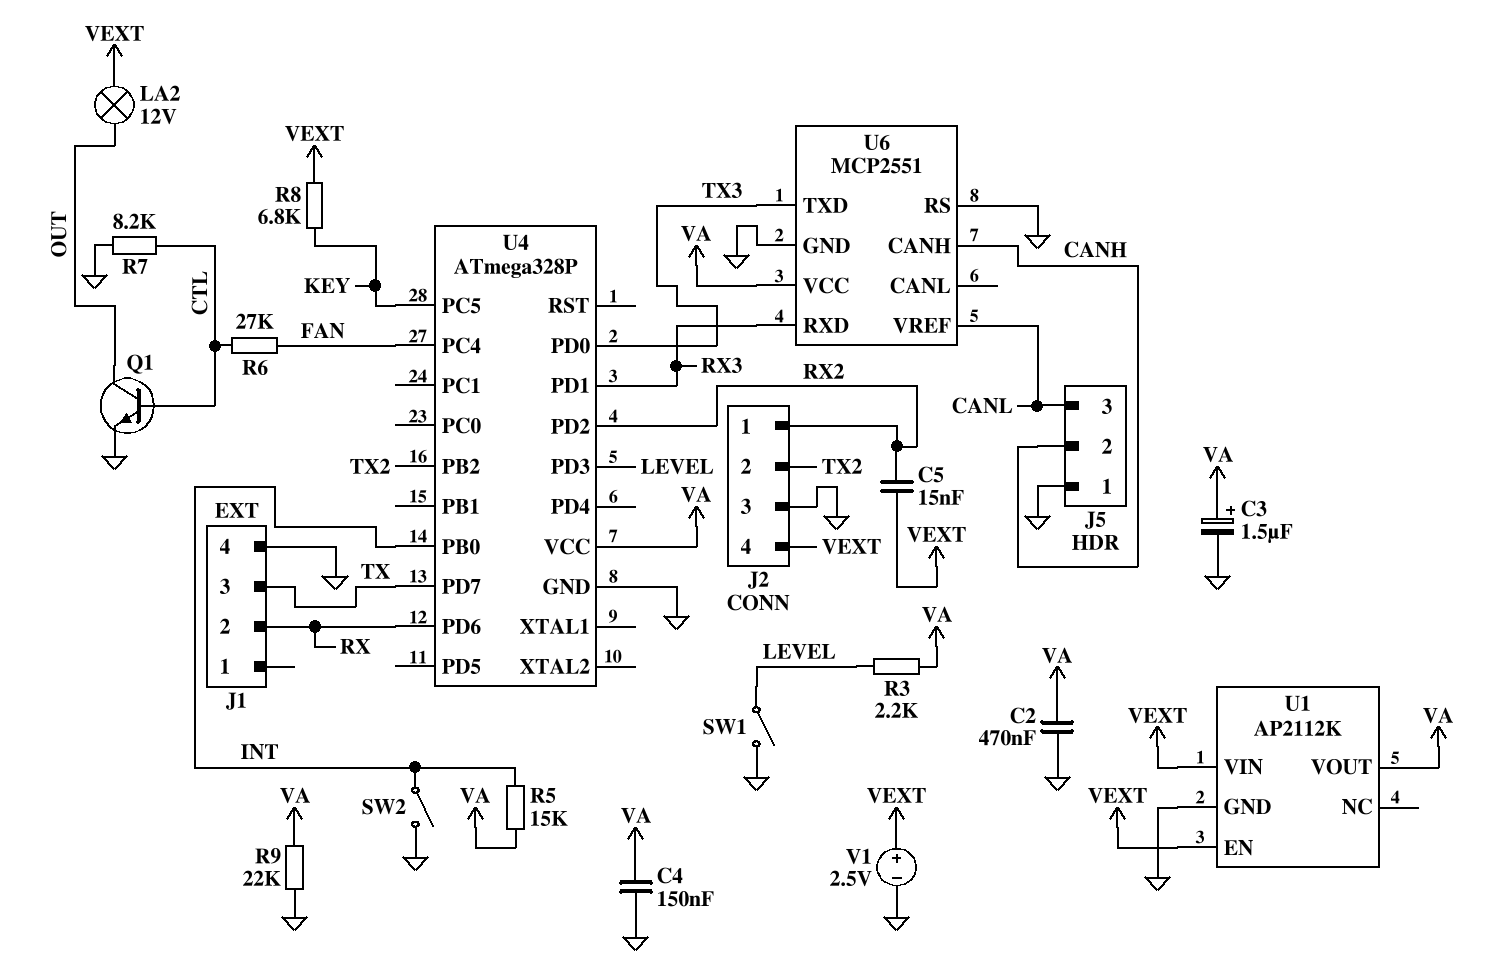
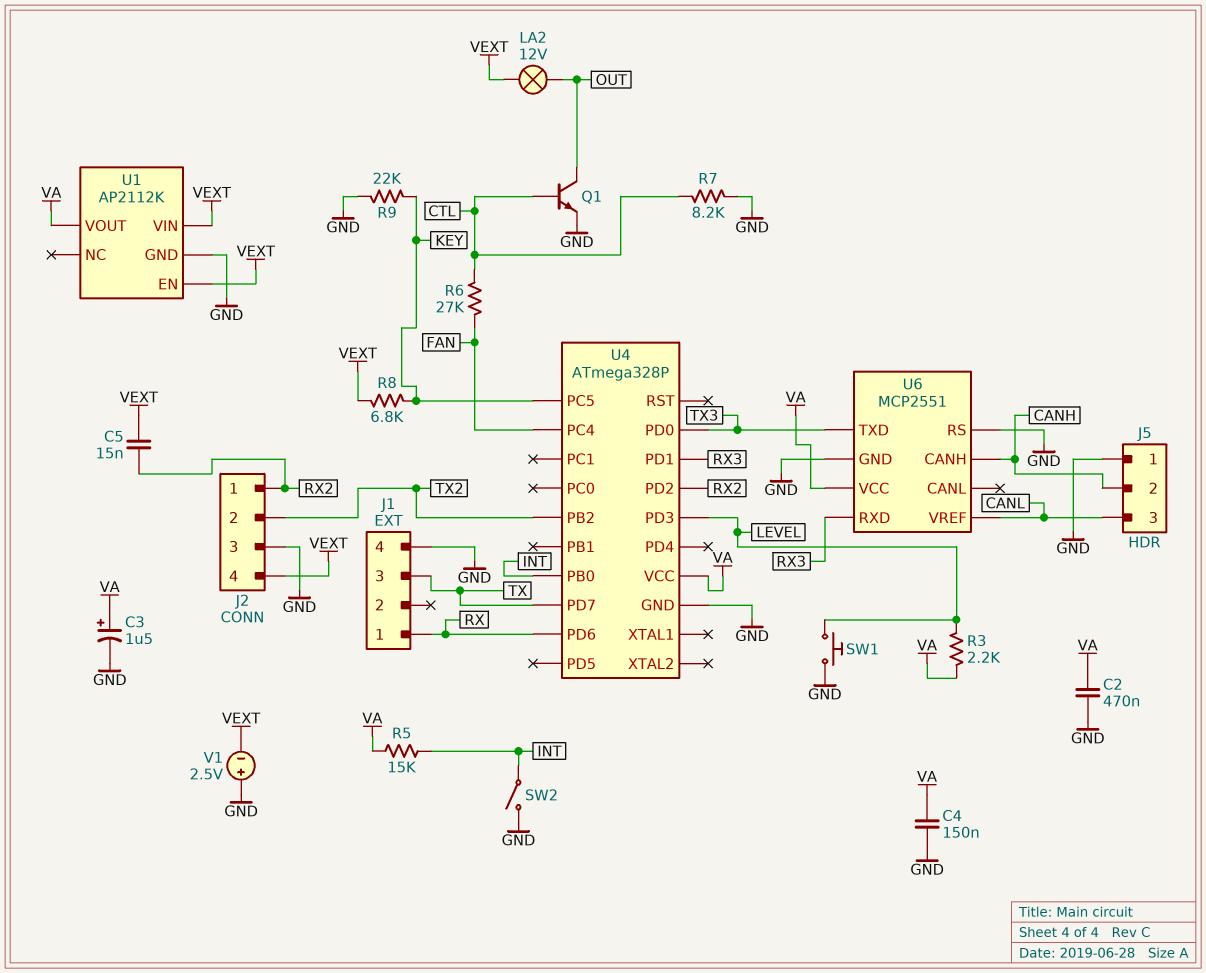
J1 pin 1: none -> RX
J1 pin 2: RX -> none
R9: 22k (GND, VA) -> 22k (GND, KEY)
SW1: switch (GND, LEVEL) -> button (GND, LEVEL)
V1: 2.5V (plus VEXT, minus GND) -> 2.5V (plus GND, minus VEXT)

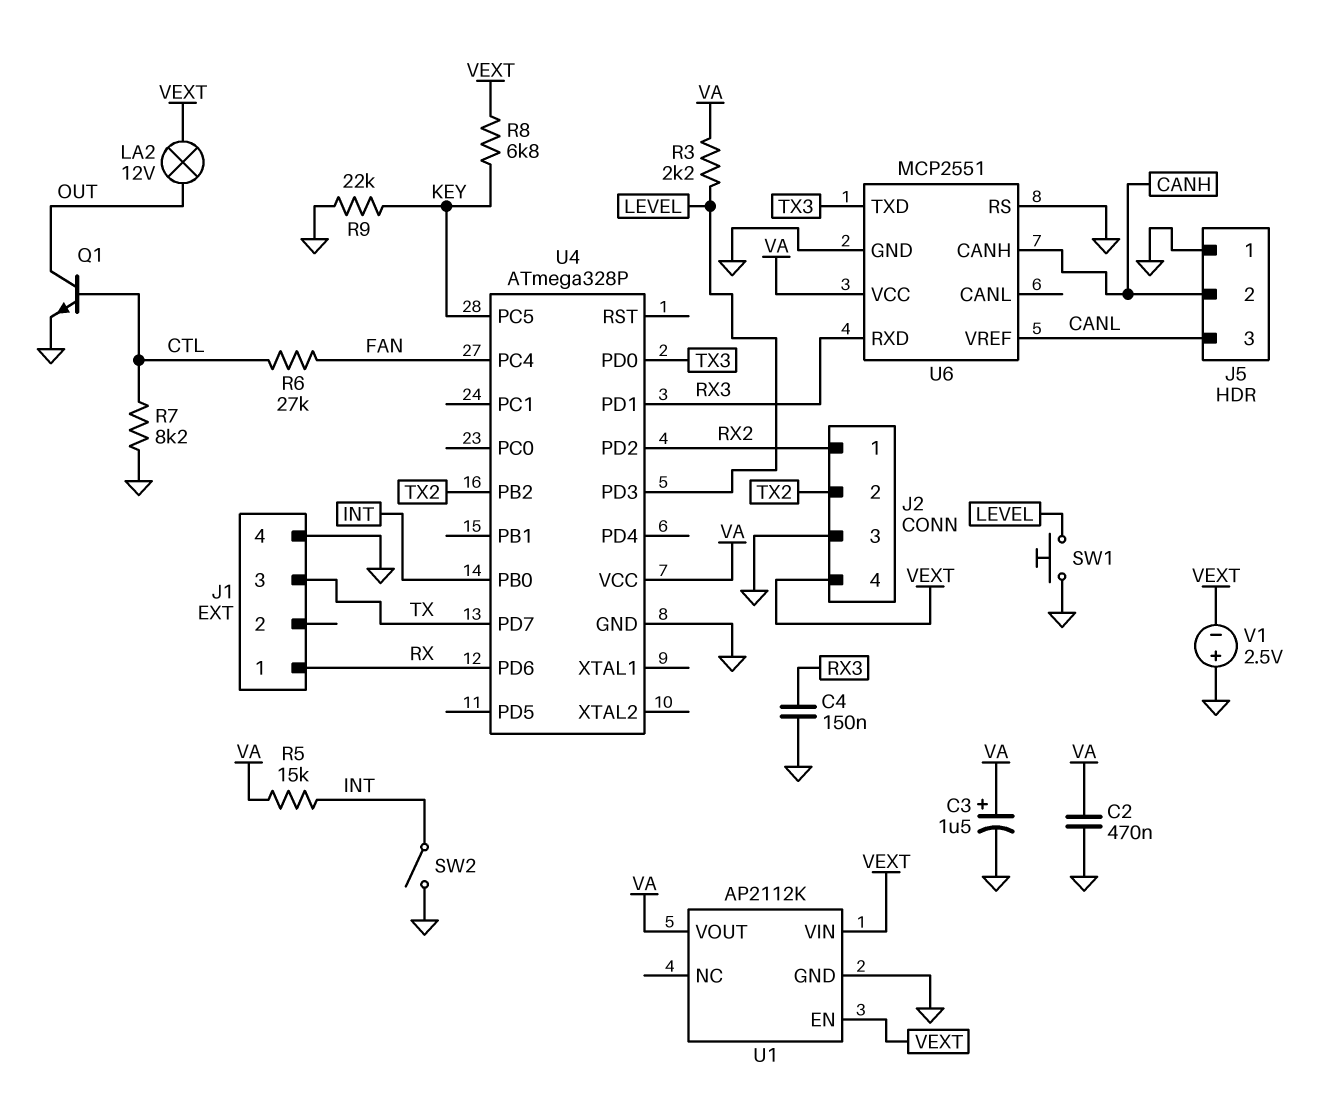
C4: 150nF (GND, VA) -> 150nF (GND, RX3)
C5: 15nF (RX2, VEXT) -> none

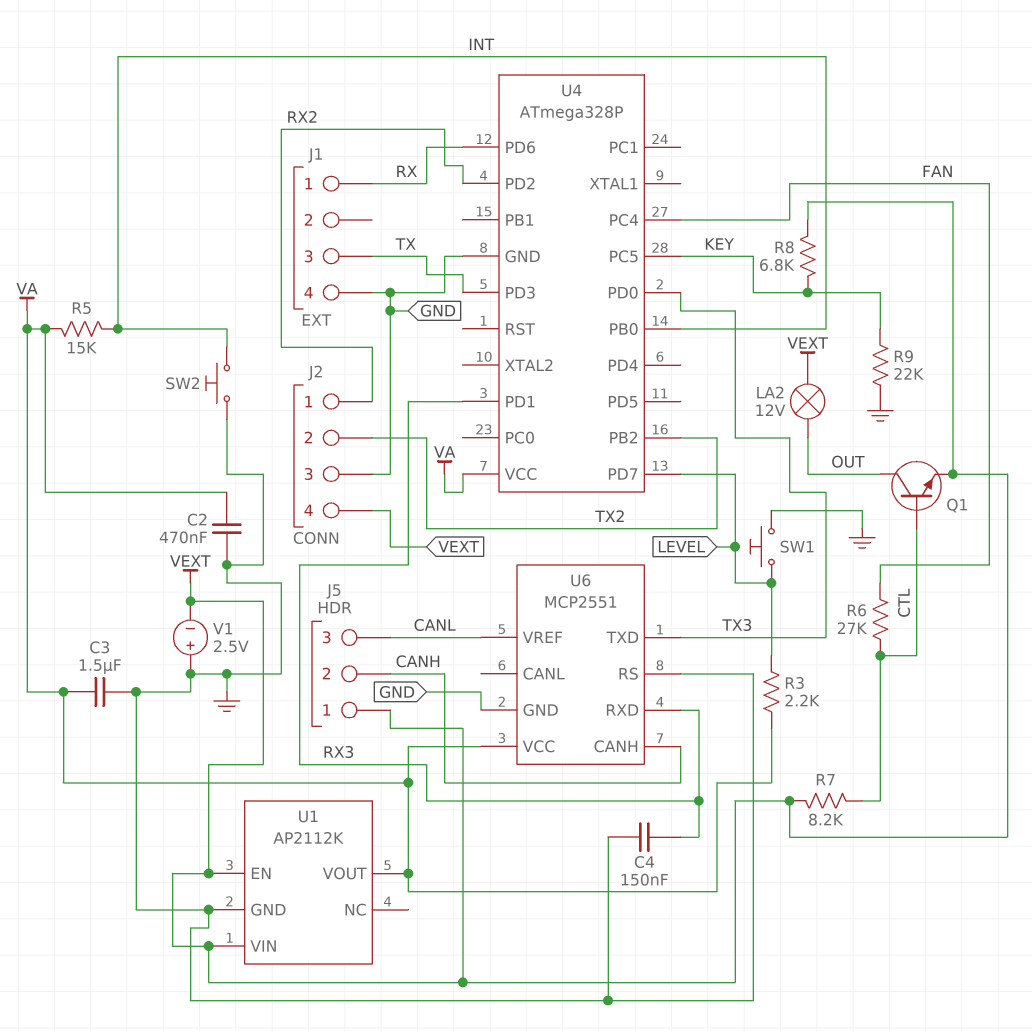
C3: 1.5uF (plus VA, minus GND) -> 1.5uF (GND, VA)
J5 pin 1: GND -> VEXT
Q1: NPN (B CTL, C OUT, E GND) -> NPN (B CTL, C OUT, E VEXT)
R7: 8.2k (CTL, GND) -> 8.2k (CTL, VEXT)
SW2: switch (GND, INT) -> button (GND, INT)
U4 pin PD3: LEVEL -> TX
U4 pin PD7: TX -> LEVEL

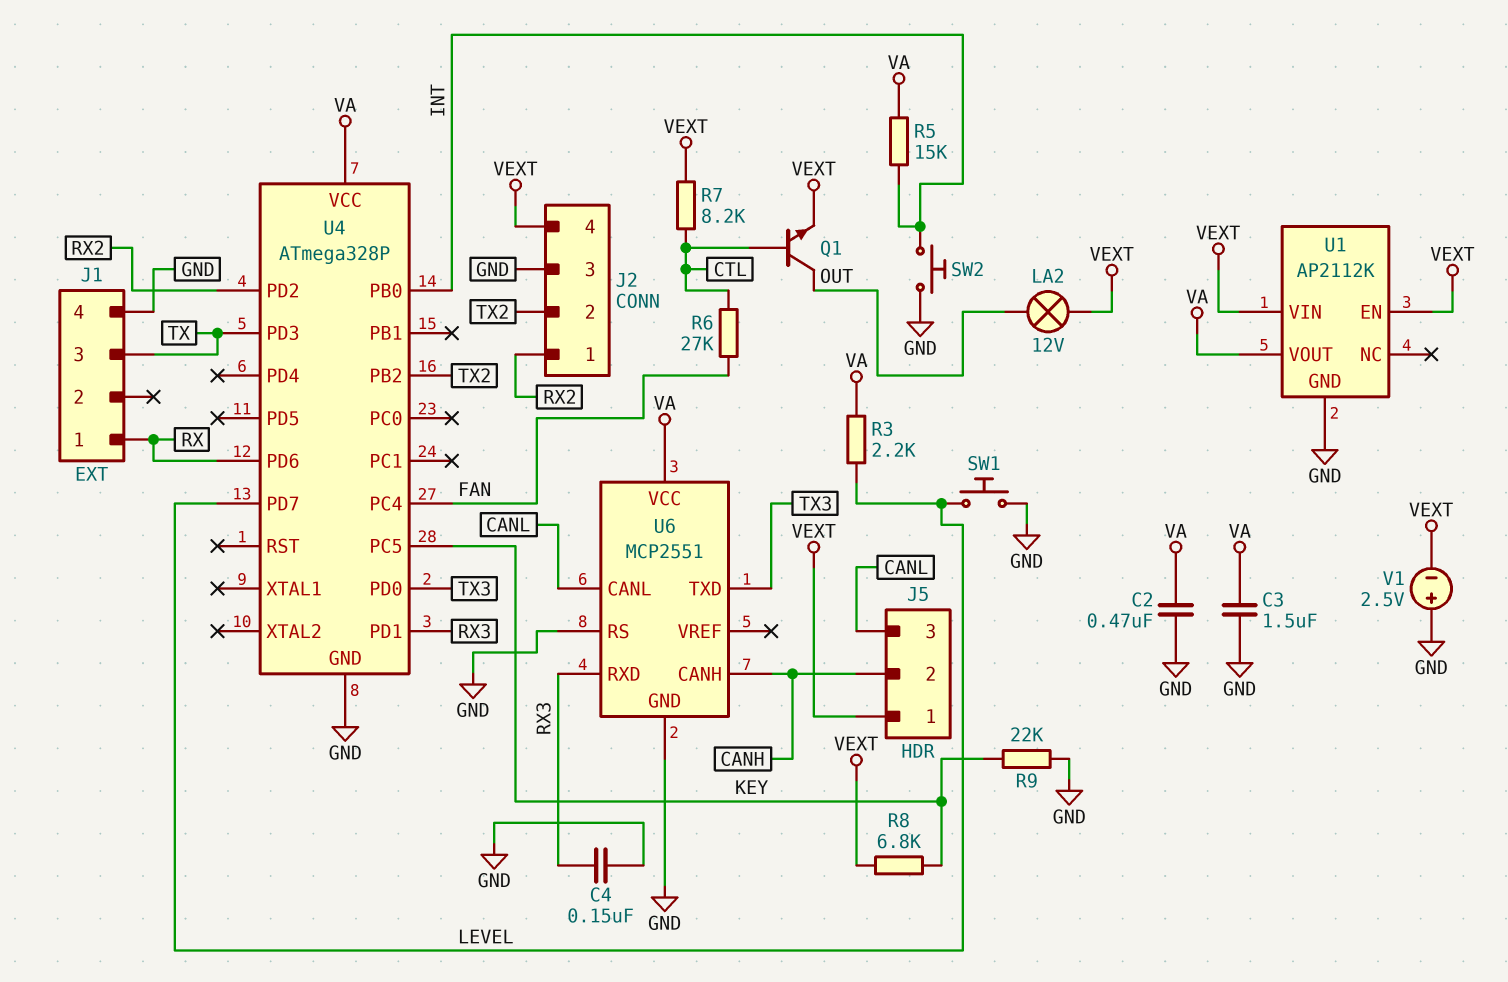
U6 pin CANL: none -> CANL
U6 pin VREF: CANL -> none

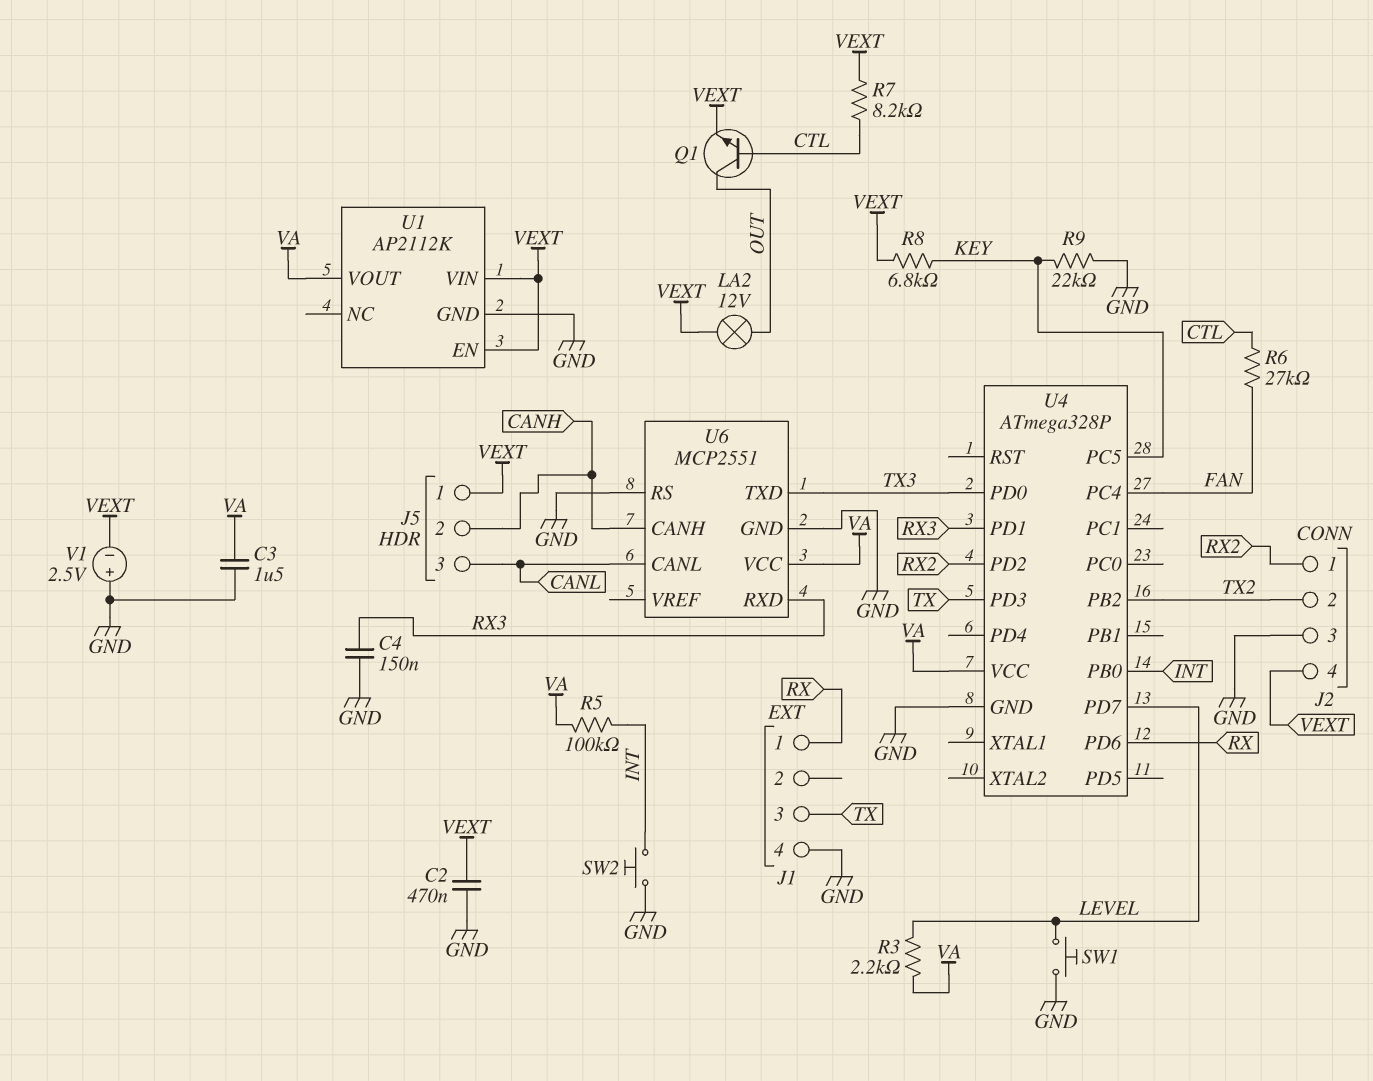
C2: 470nF (GND, VA) -> 470nF (GND, VEXT)
R5: 15k (INT, VA) -> 100k (INT, VA)

